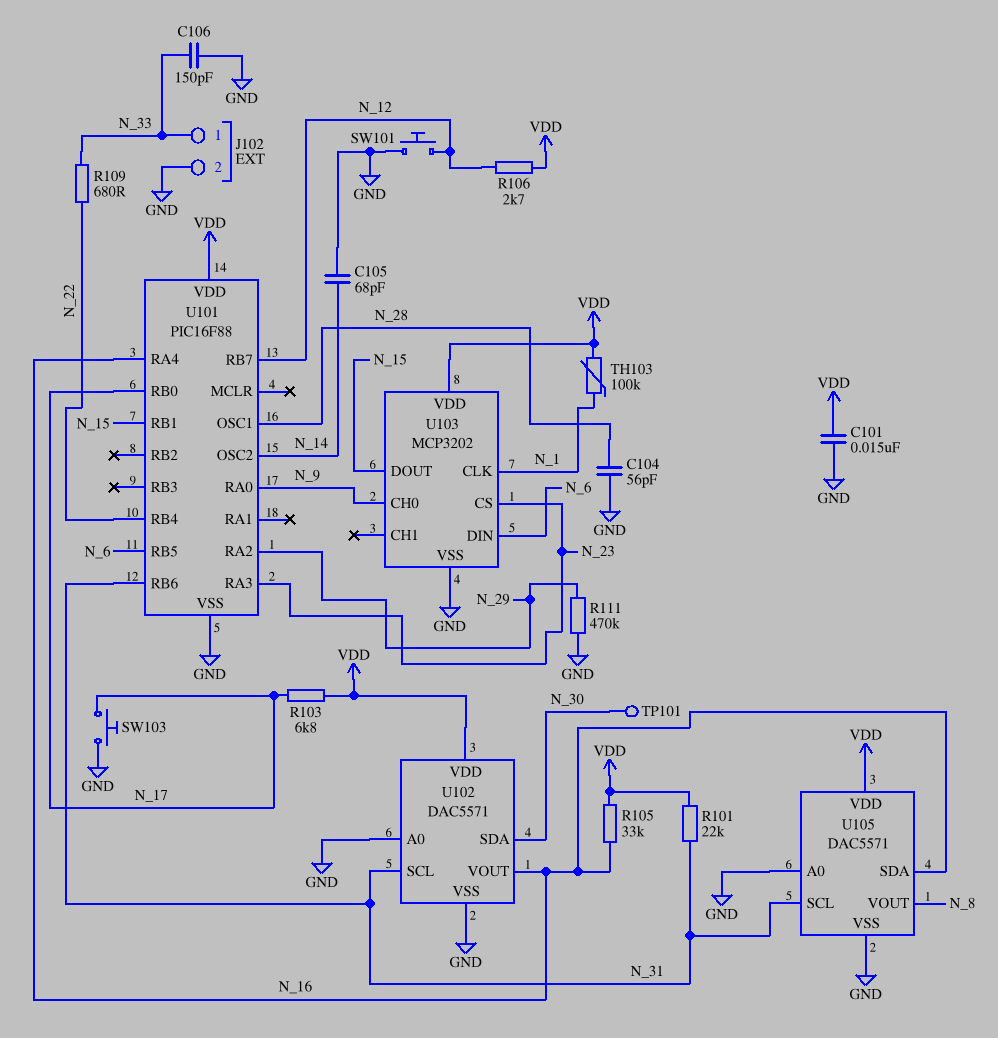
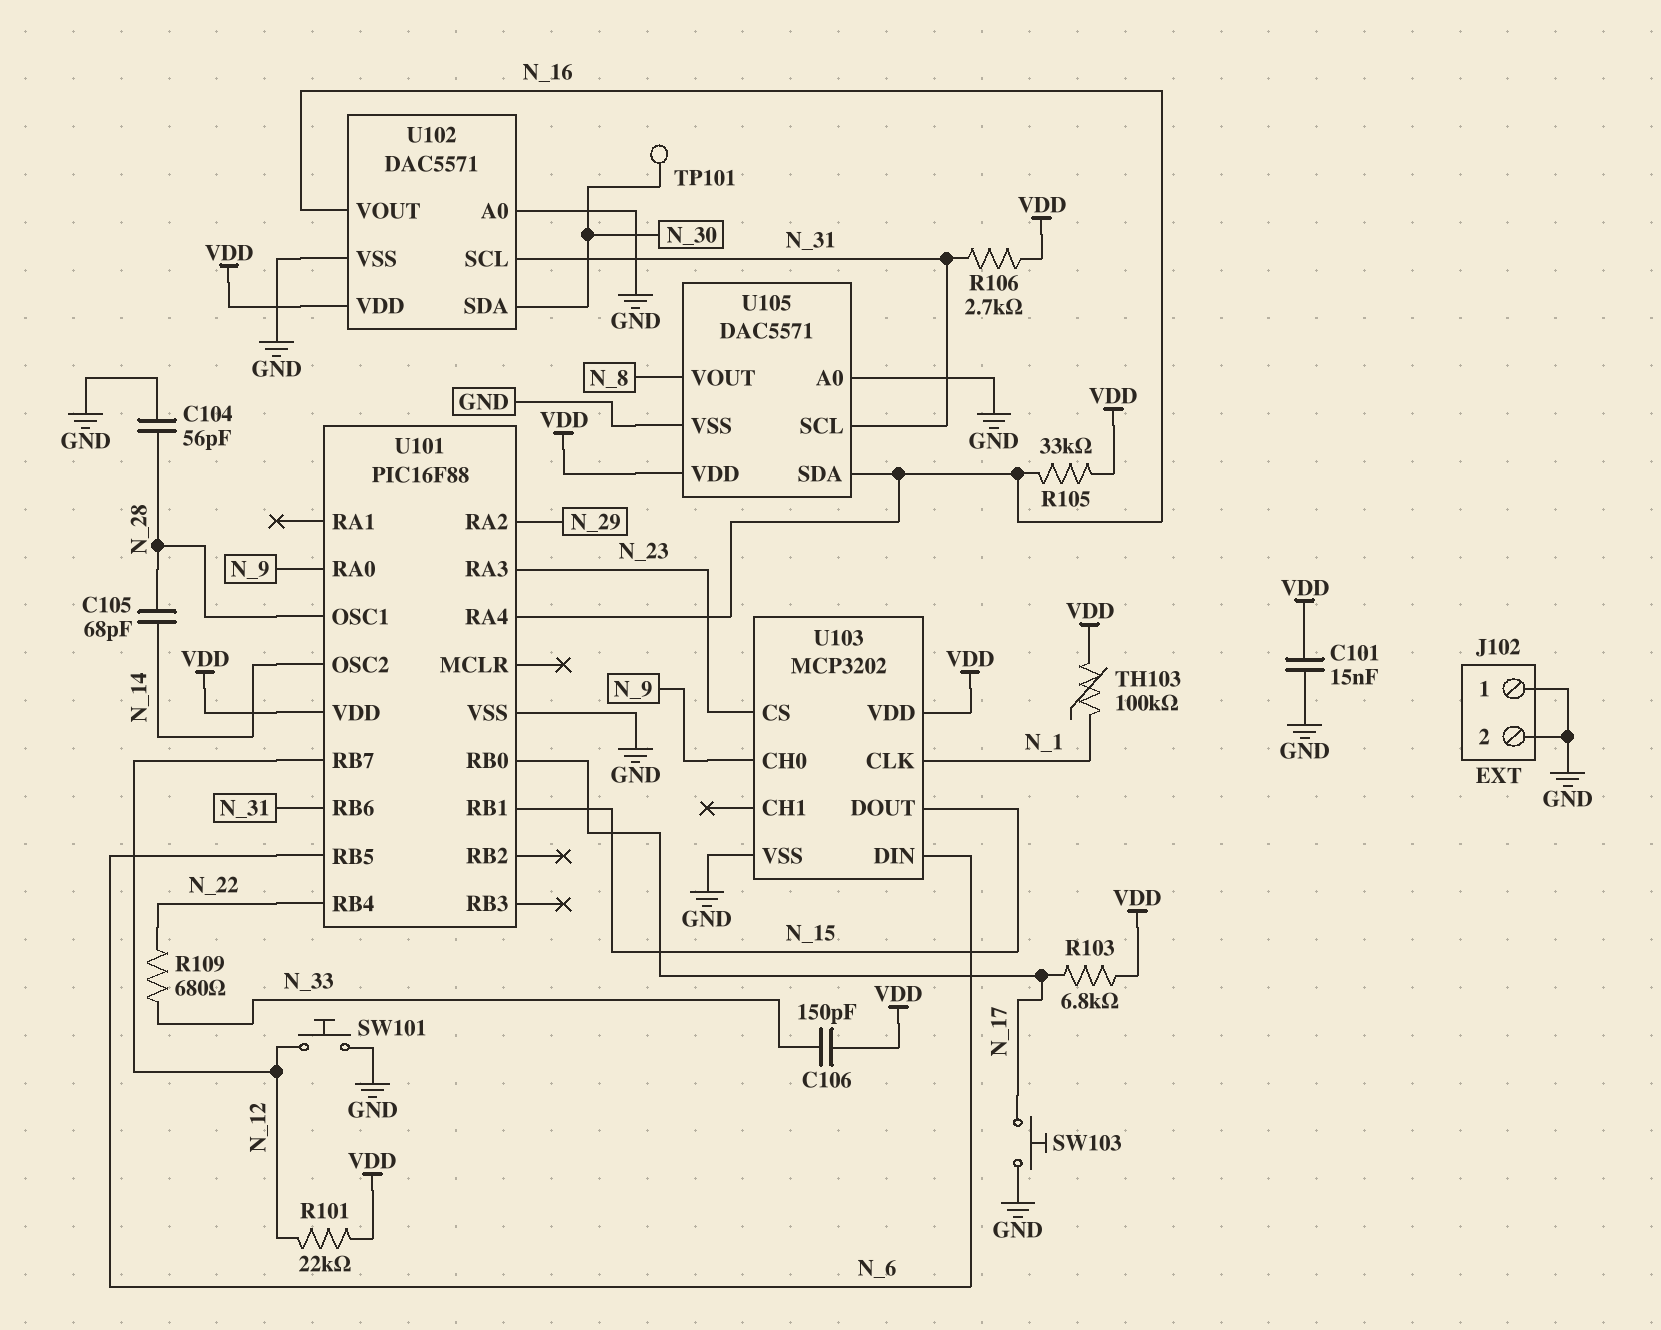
C105: 68pF (GND, N_14) -> 68pF (N_14, N_28)
C106: 150pF (GND, N_33) -> 150pF (N_33, VDD)
J102 pin 1: N_33 -> GND
R101: 22k (N_31, VDD) -> 22k (N_12, VDD)
R106: 2.7k (N_12, VDD) -> 2.7k (N_31, VDD)
R111: 470k (GND, N_29) -> none

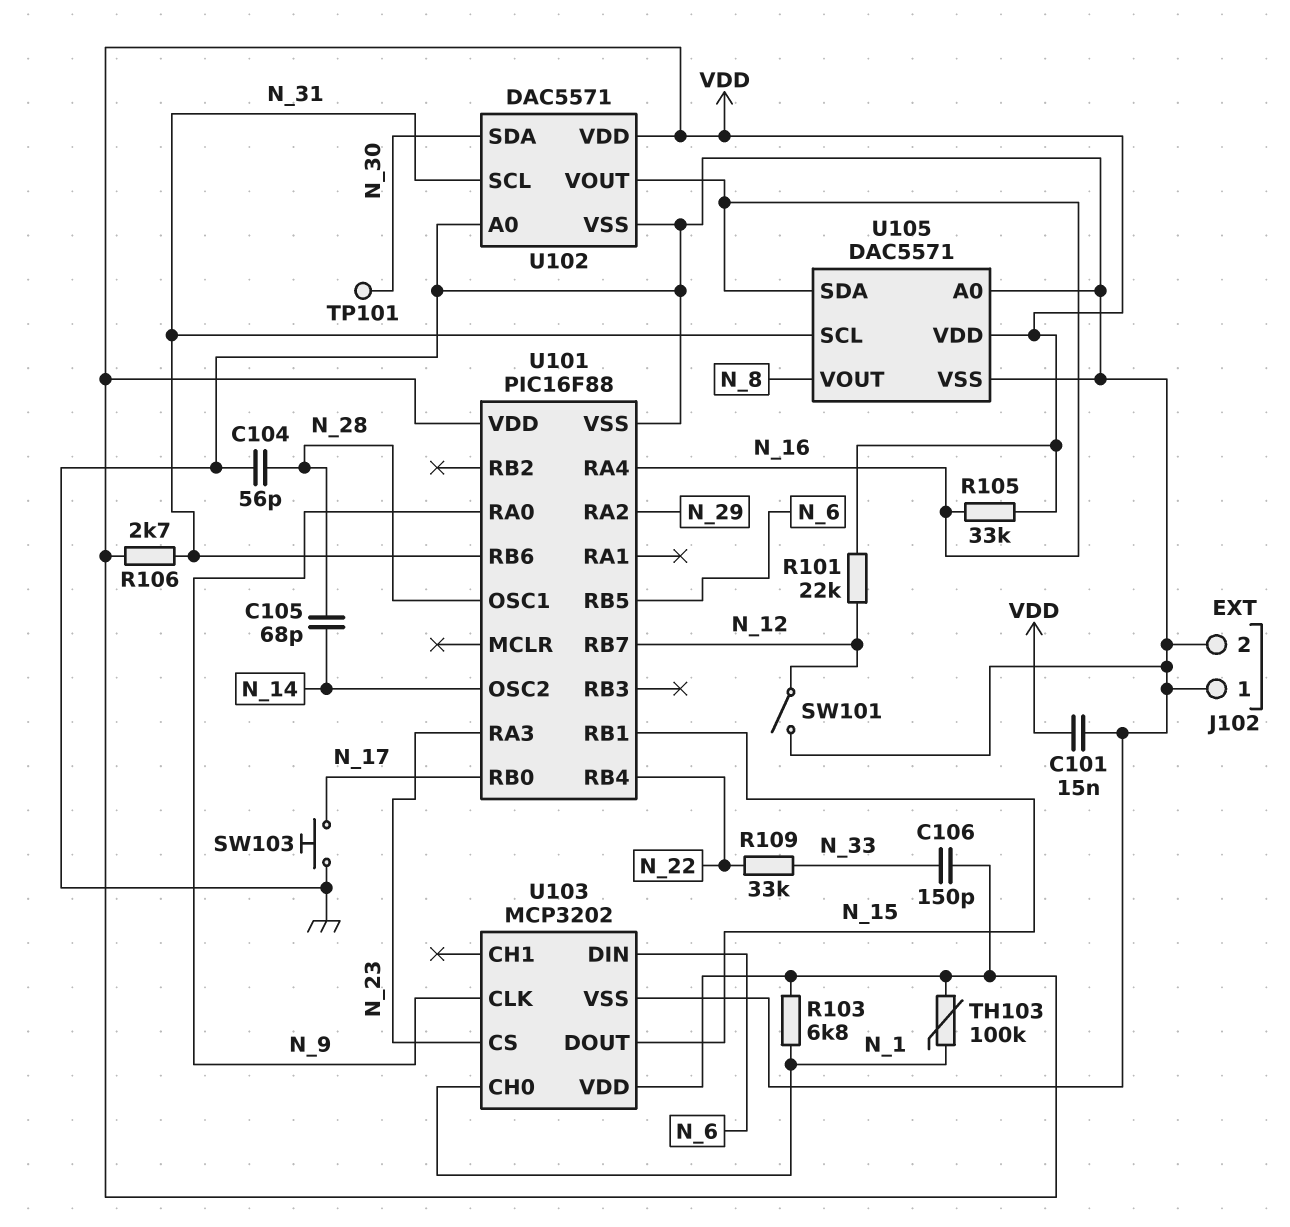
R103: 6.8k (N_17, VDD) -> 6.8k (N_1, VDD)
R109: 680 (N_22, N_33) -> 33k (N_22, N_33)
SW101: button (GND, N_12) -> switch (GND, N_12)
U103 pin CH0: N_9 -> N_1
U103 pin CLK: N_1 -> N_9

